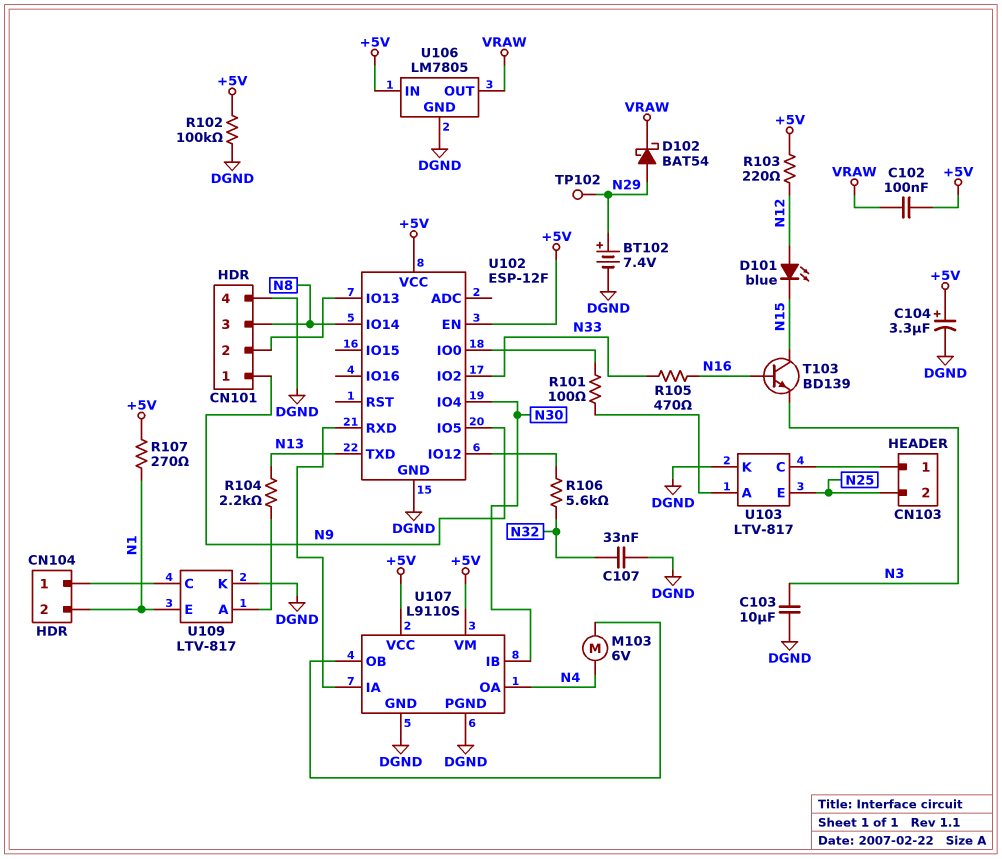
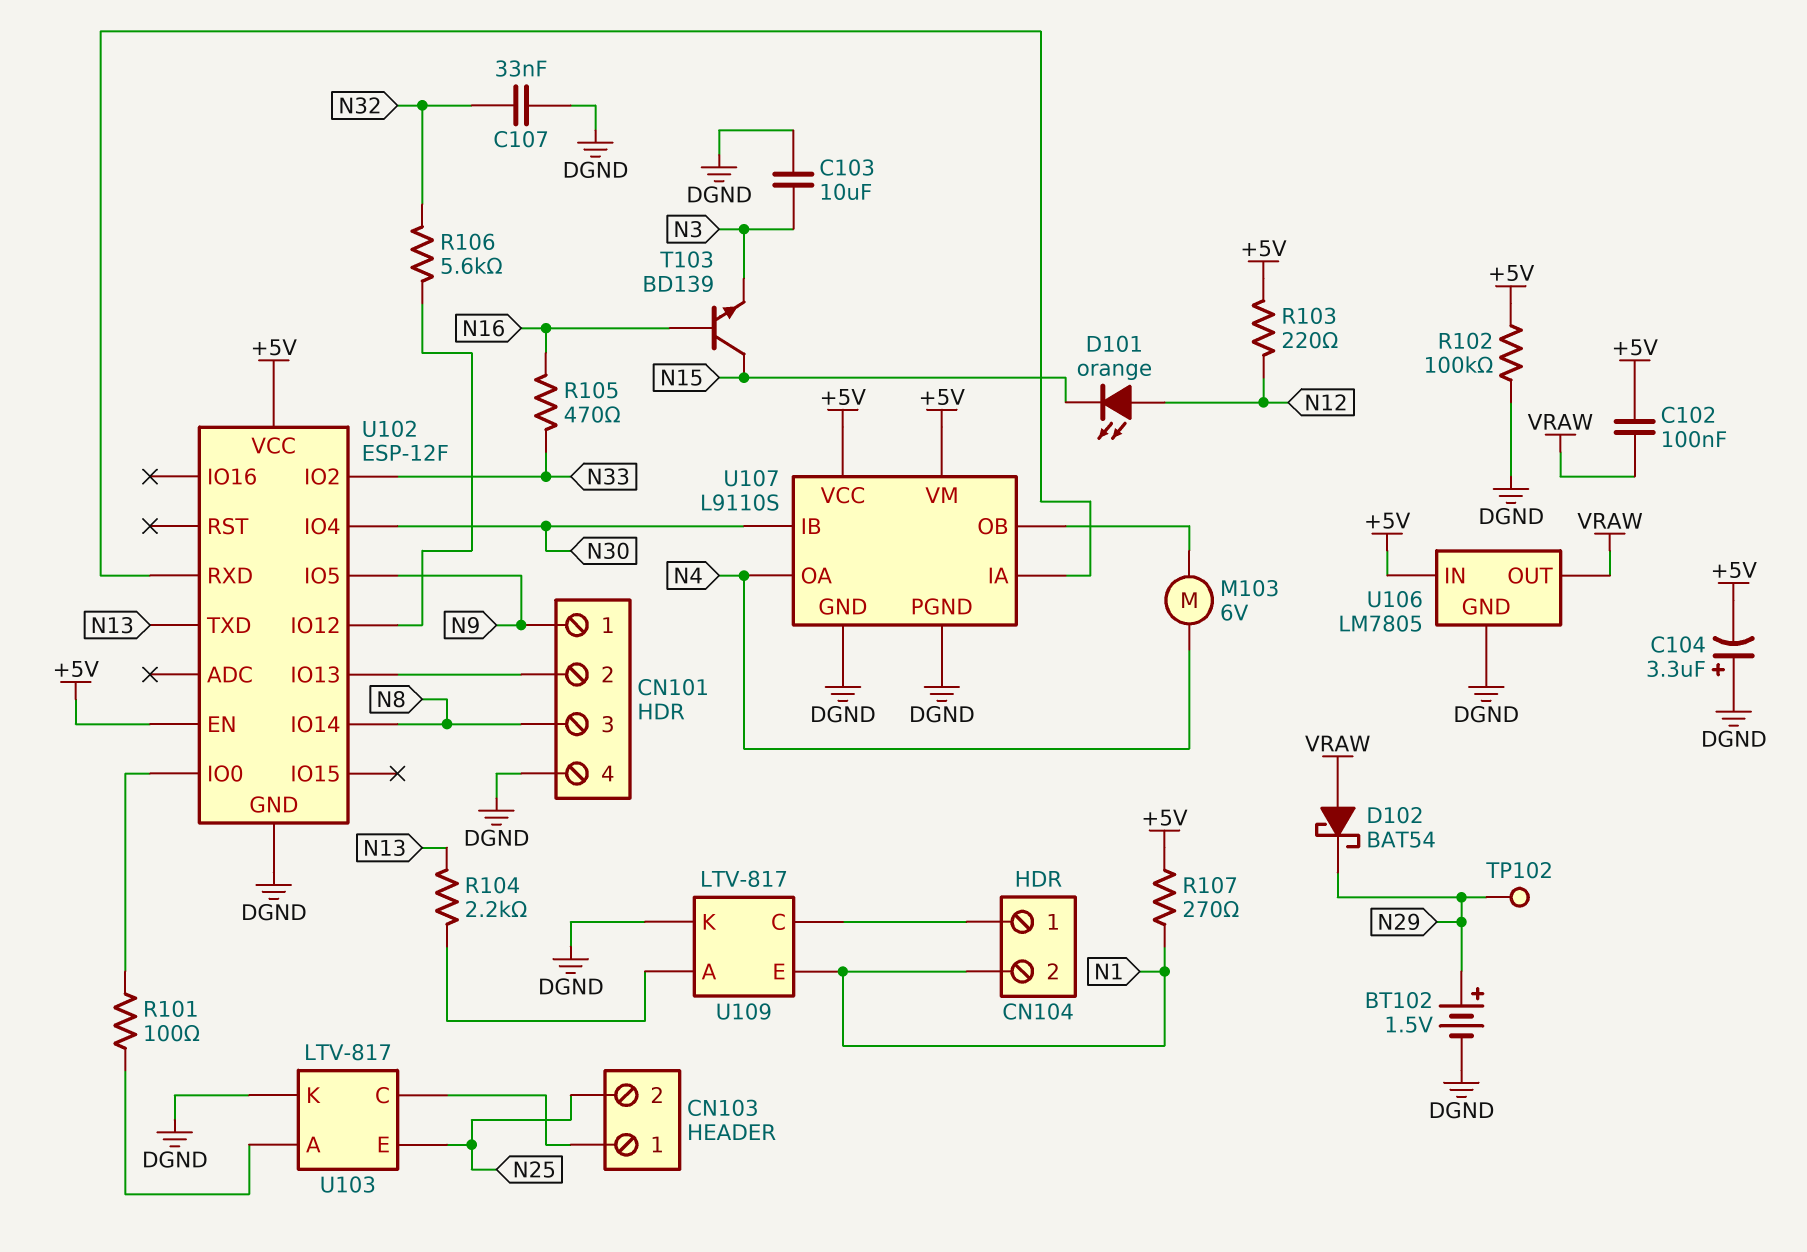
BT102: 7.4V (plus N29, minus DGND) -> 1.5V (plus N29, minus DGND)
C104: 3.3uF (plus +5V, minus DGND) -> 3.3uF (plus DGND, minus +5V)
D101: LED blue (A N12, K N15) -> LED orange (A N12, K N15)
D102: schottky BAT54 (A N29, K VRAW) -> schottky BAT54 (A VRAW, K N29)

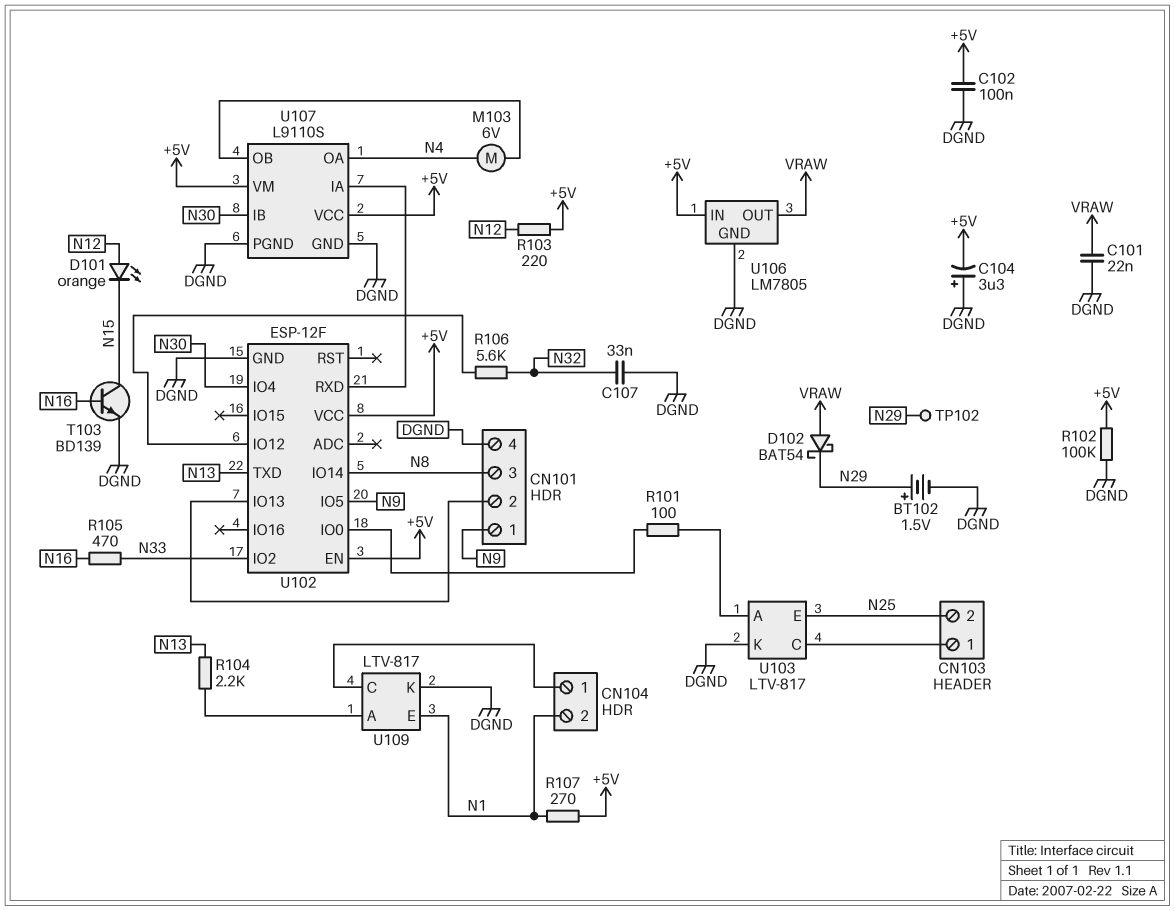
C101: none -> 22nF (DGND, VRAW)
C102: 100nF (+5V, VRAW) -> 100nF (+5V, DGND)
C103: 10uF (DGND, N3) -> none
T103: NPN BD139 (B N16, C N15, E N3) -> NPN BD139 (B N16, C N15, E DGND)

